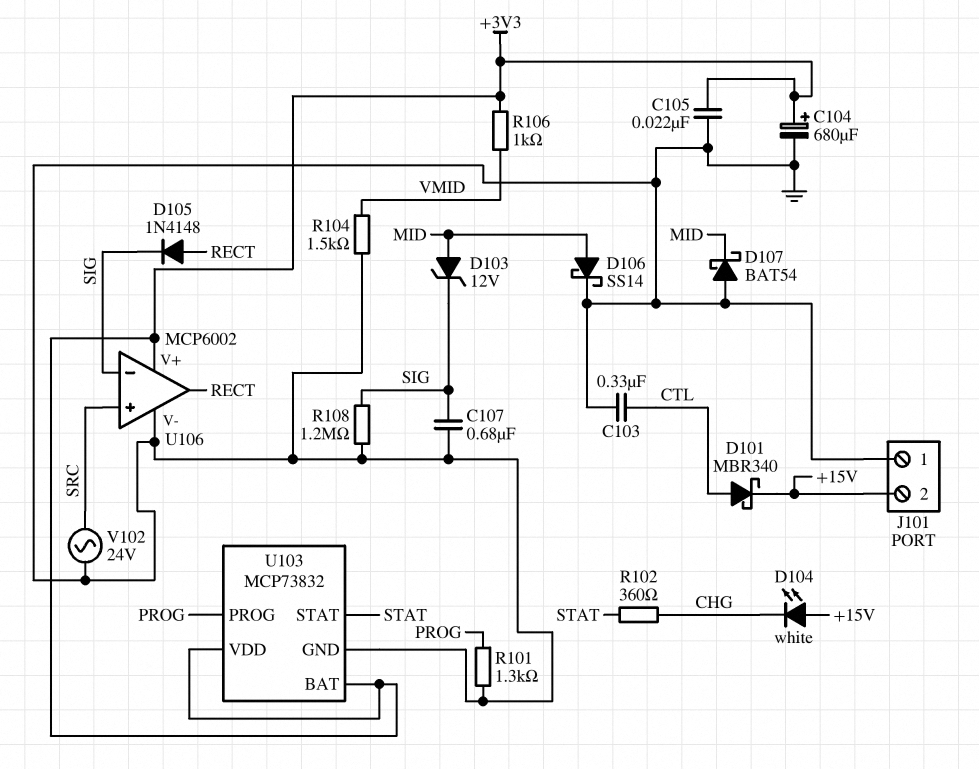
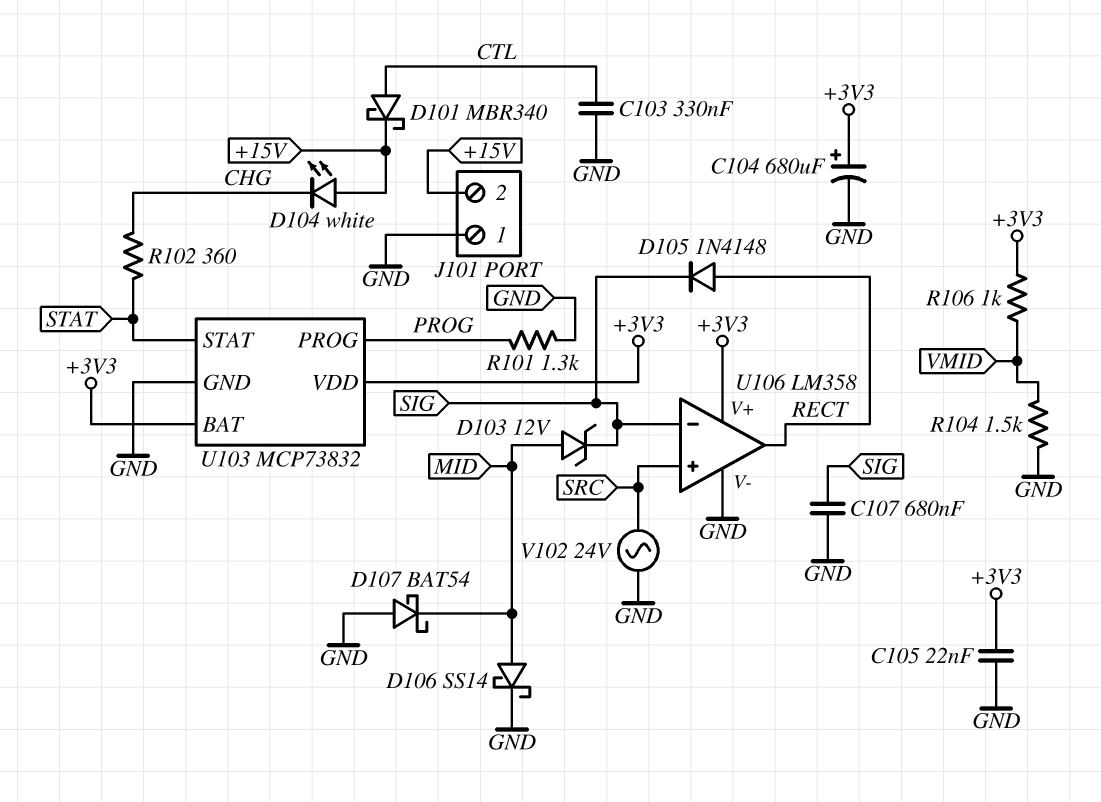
R108: 1.2M (GND, SIG) -> none
U106: MCP6002 -> LM358

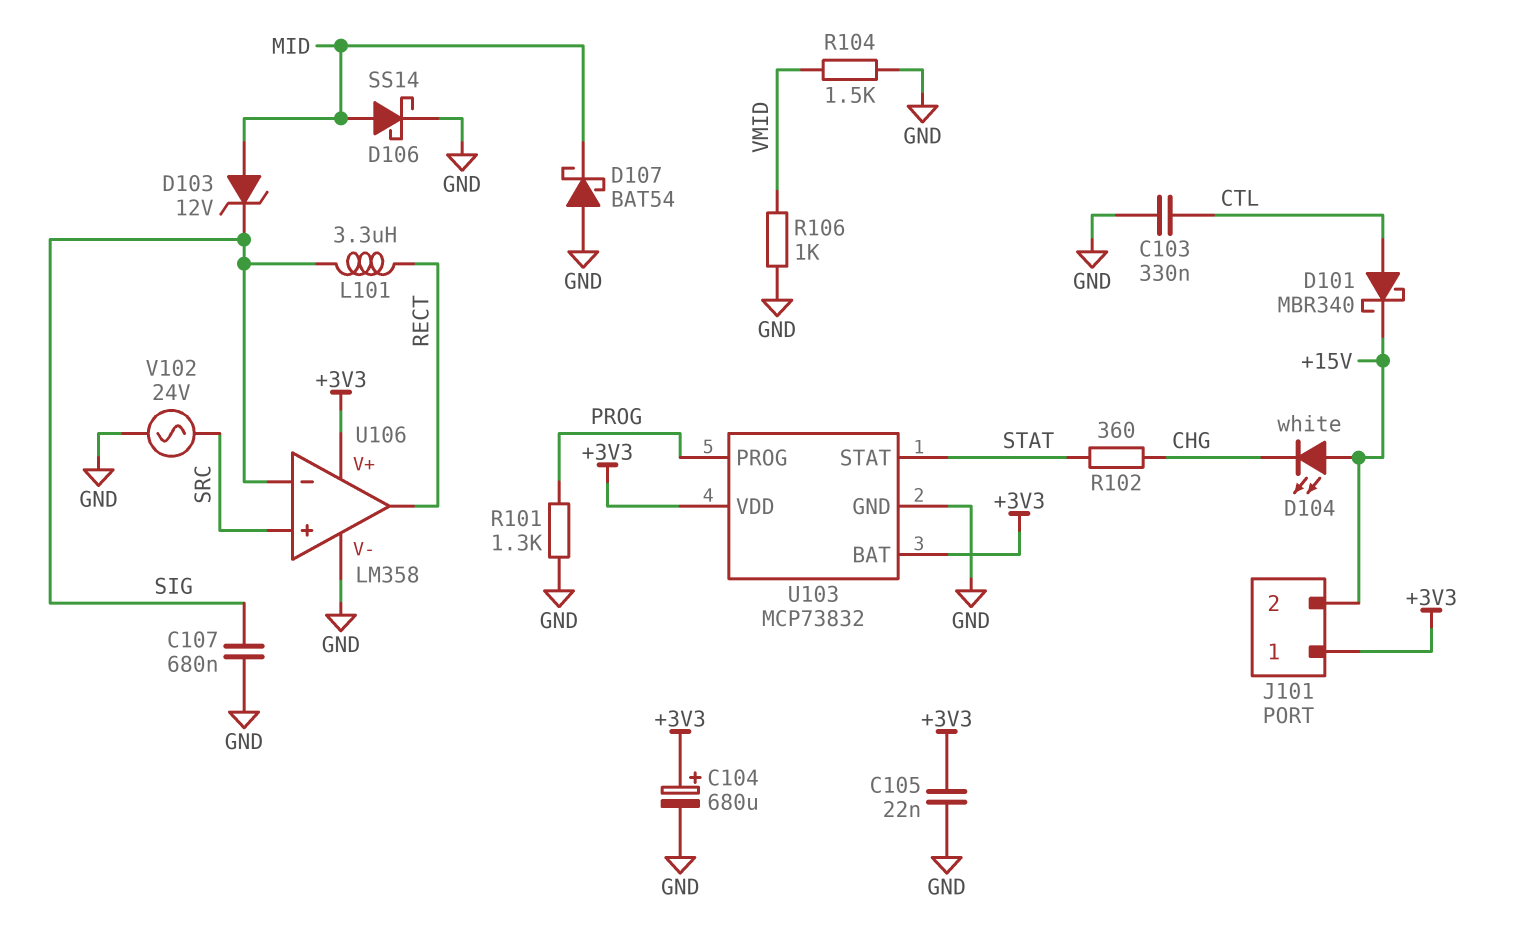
D105: diode 1N4148 (A RECT, K SIG) -> none
J101 pin 1: GND -> +3V3
L101: none -> 3.3uH (RECT, SIG)
R106: 1k (+3V3, VMID) -> 1k (GND, VMID)

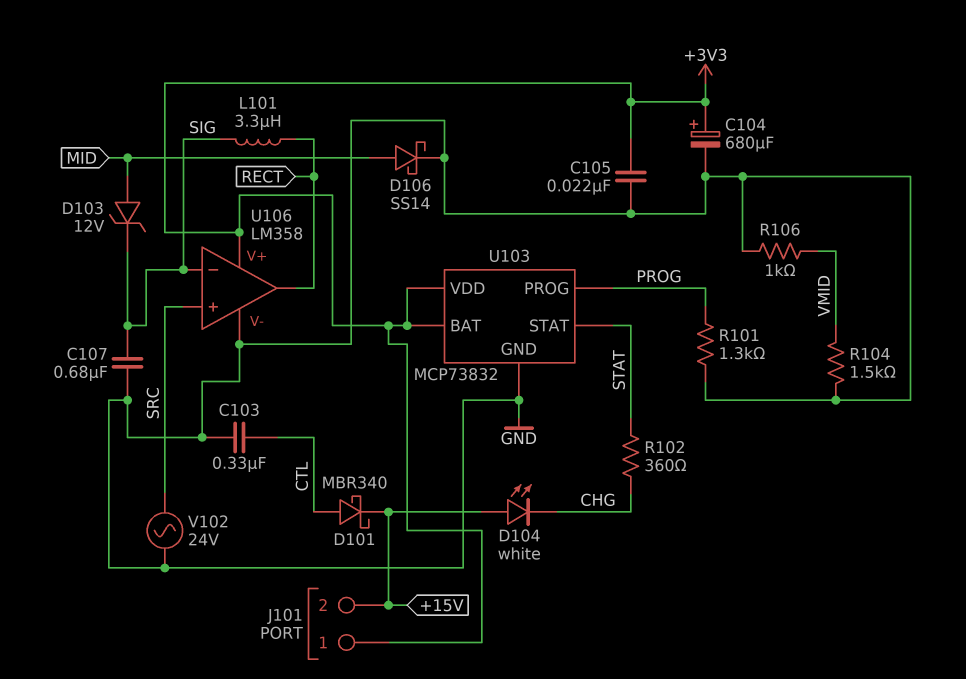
D107: schottky BAT54 (A GND, K MID) -> none

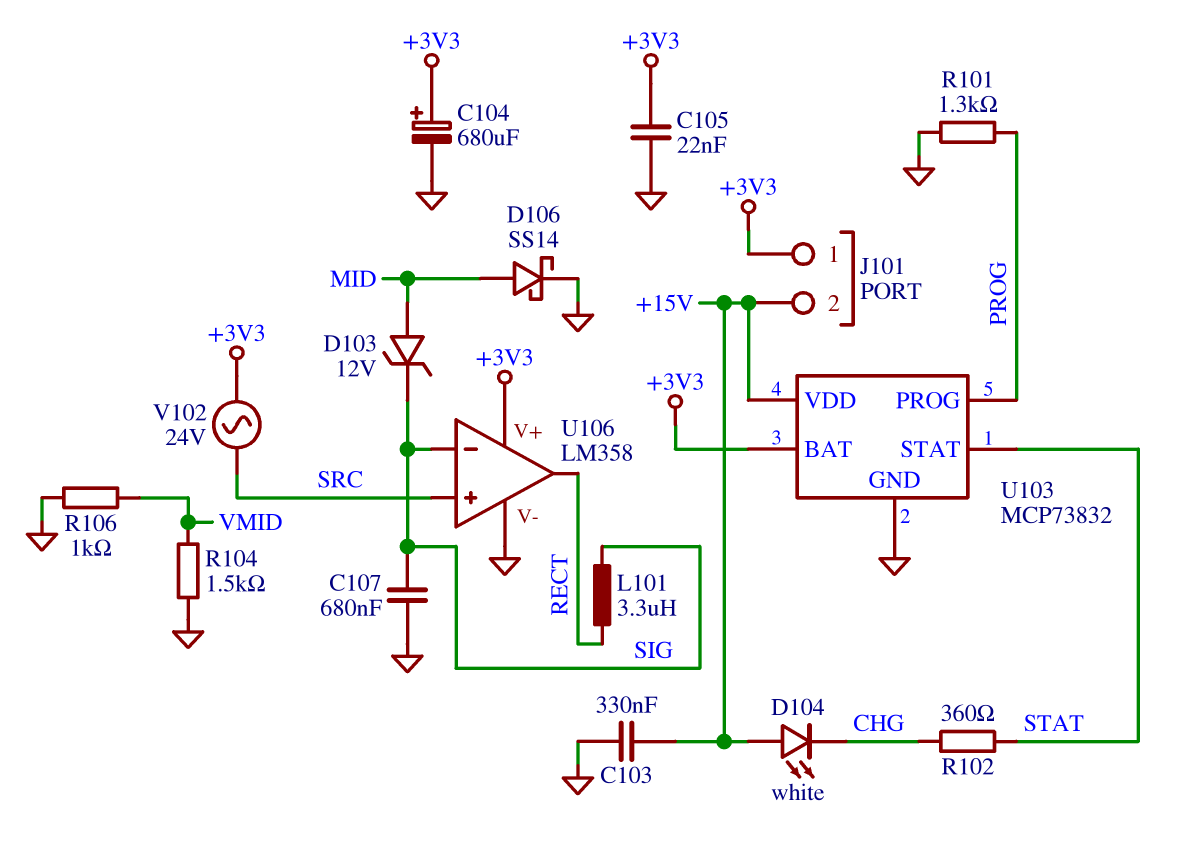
C103: 330nF (CTL, GND) -> 330nF (+15V, GND)
D101: schottky MBR340 (A CTL, K +15V) -> none
U103 pin VDD: +3V3 -> +15V
V102: AC 24V (GND, SRC) -> AC 24V (+3V3, SRC)

